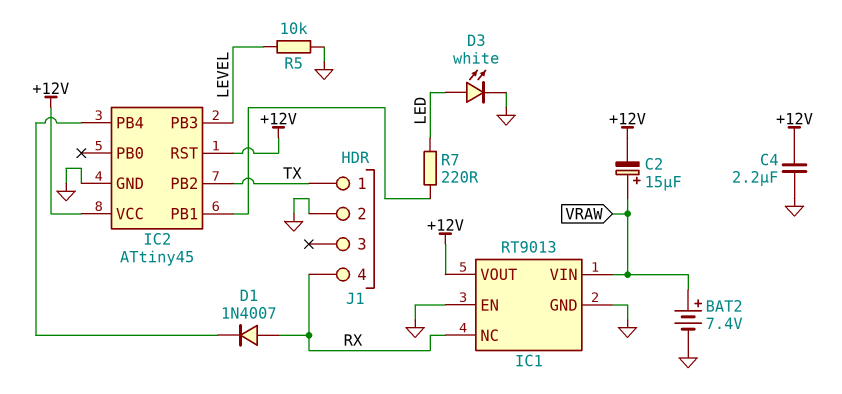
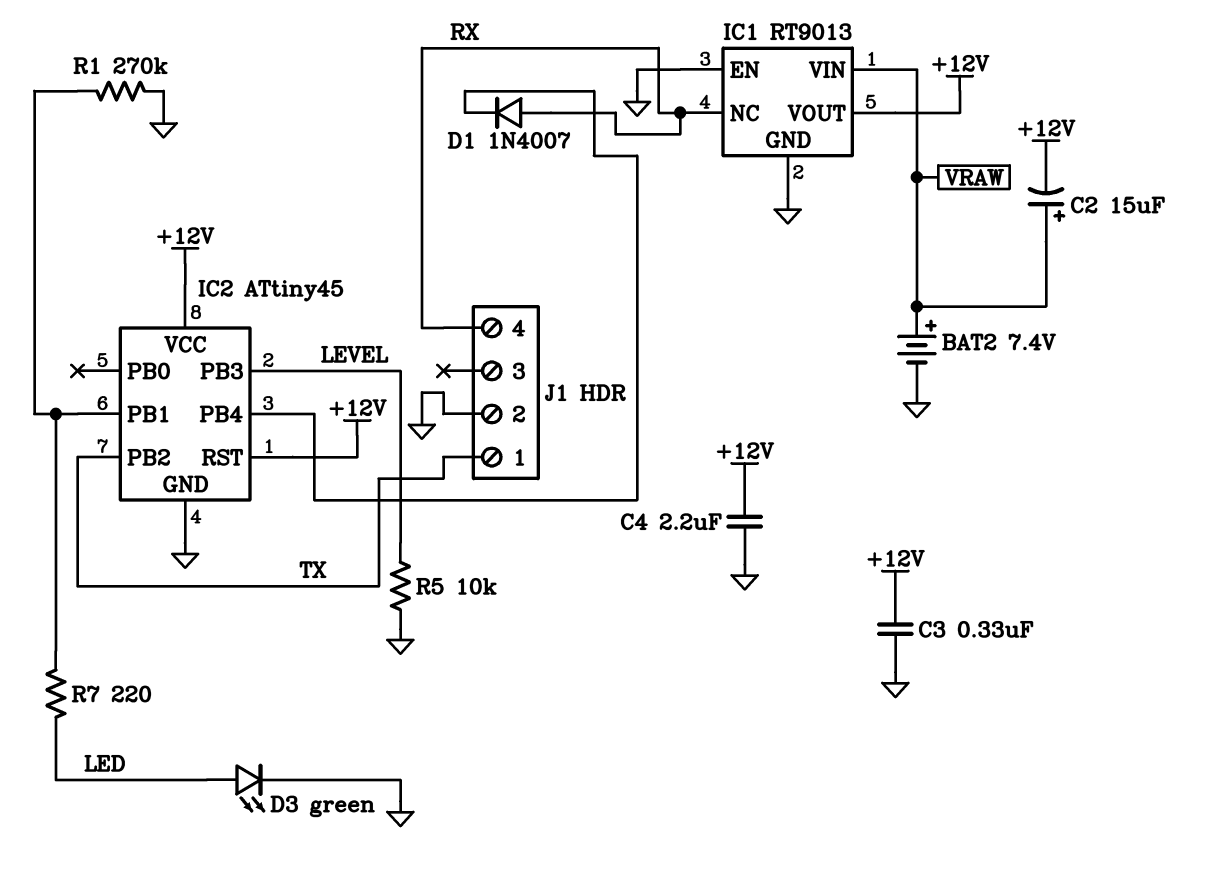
C3: none -> 330nF (+12V, GND)
D3: LED white (A LED, K GND) -> LED green (A LED, K GND)
R1: none -> 270k (GND, IC2/PB1)

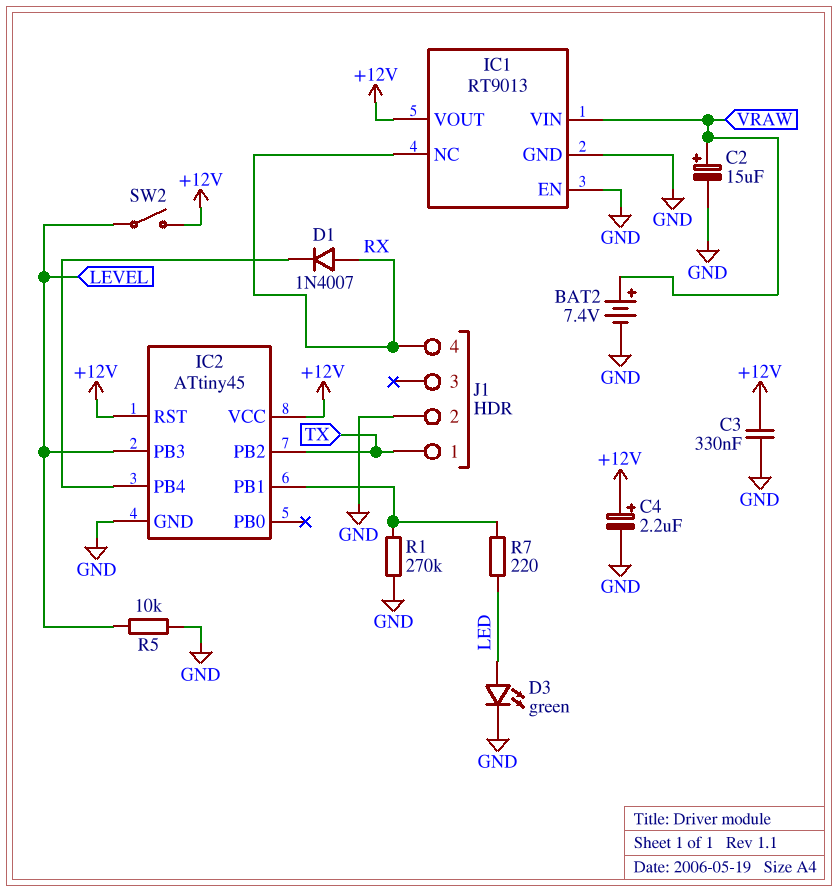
C2: 15uF (plus VRAW, minus +12V) -> 15uF (plus VRAW, minus GND)
C4: 2.2uF (+12V, GND) -> 2.2uF (plus +12V, minus GND)
SW2: none -> switch (+12V, LEVEL)

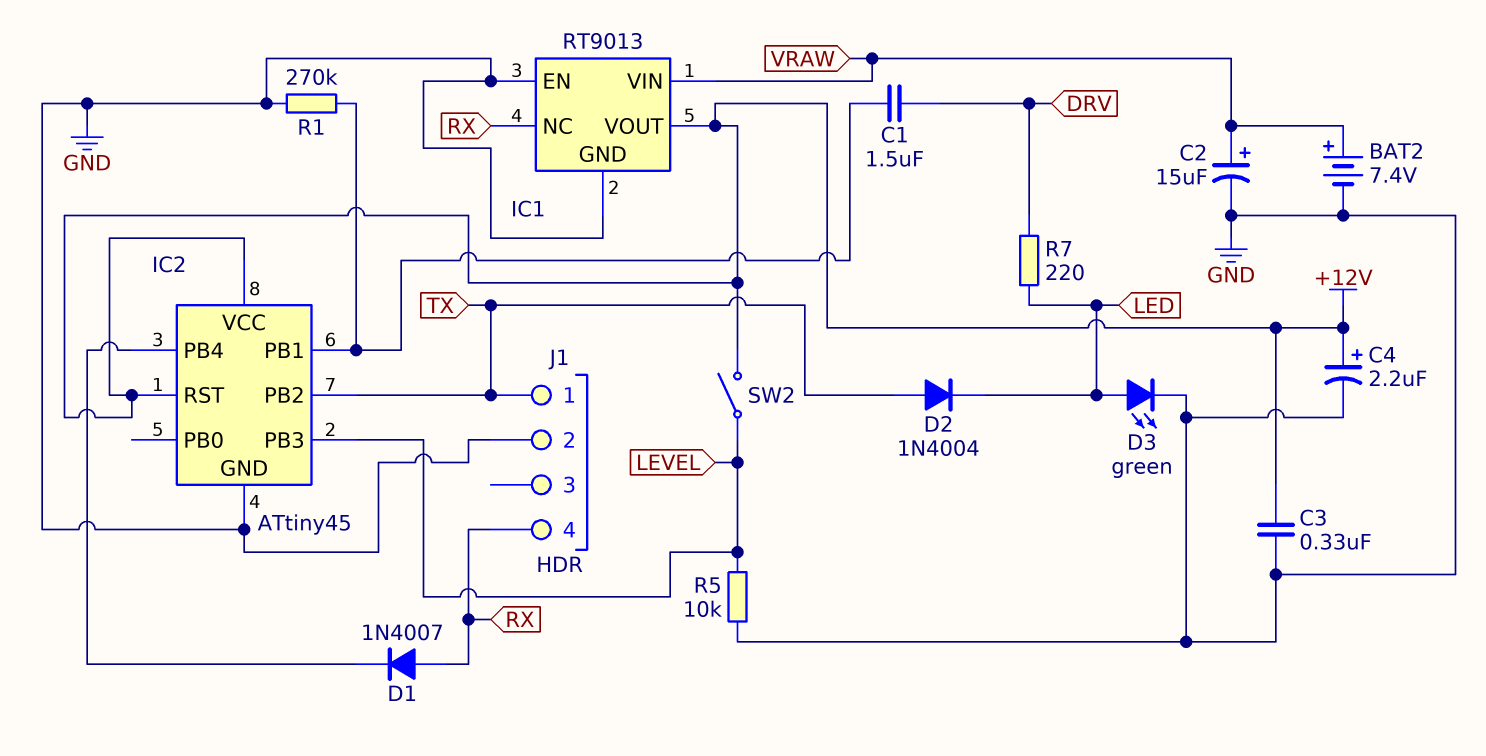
C1: none -> 1.5uF (DRV, IC2/PB1)
D2: none -> diode 1N4004 (A TX, K LED)
R7: 220 (IC2/PB1, LED) -> 220 (DRV, LED)

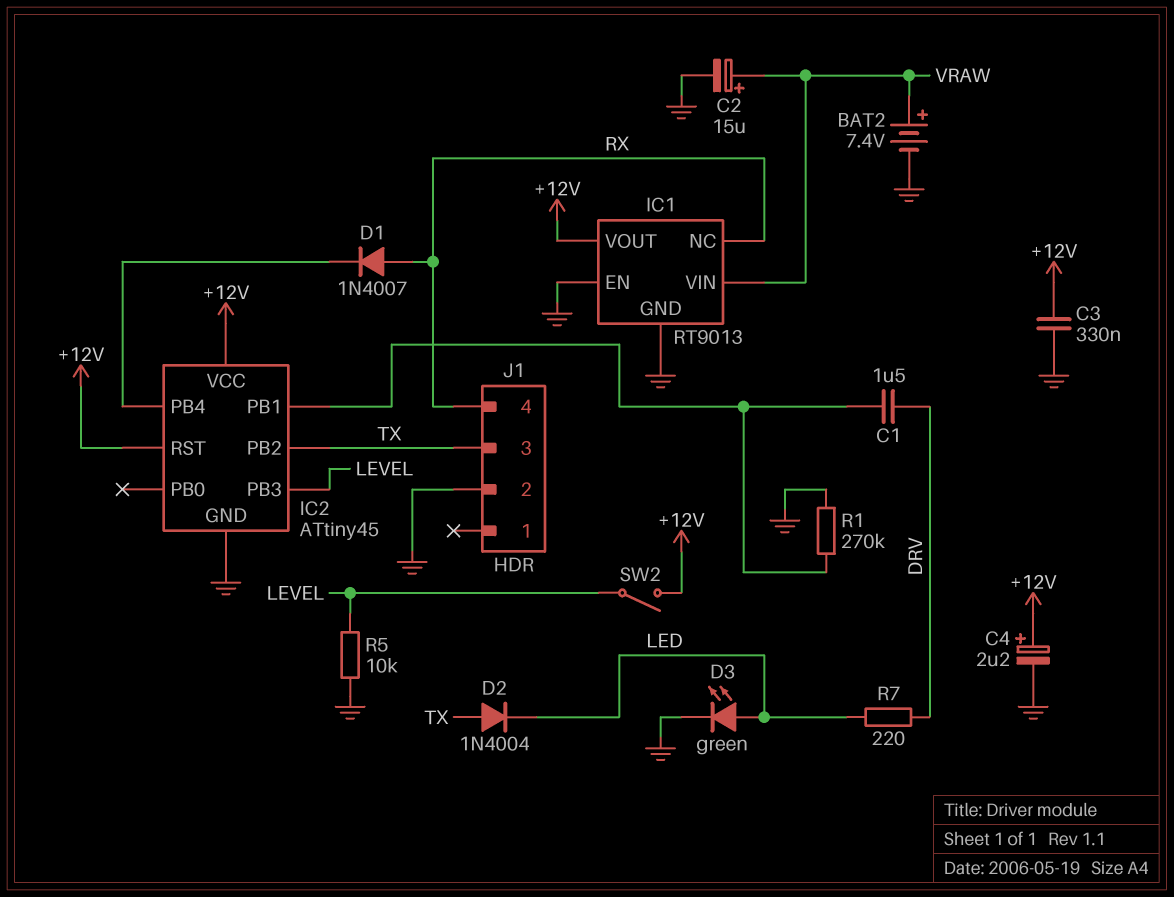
J1 pin 1: TX -> none
J1 pin 3: none -> TX

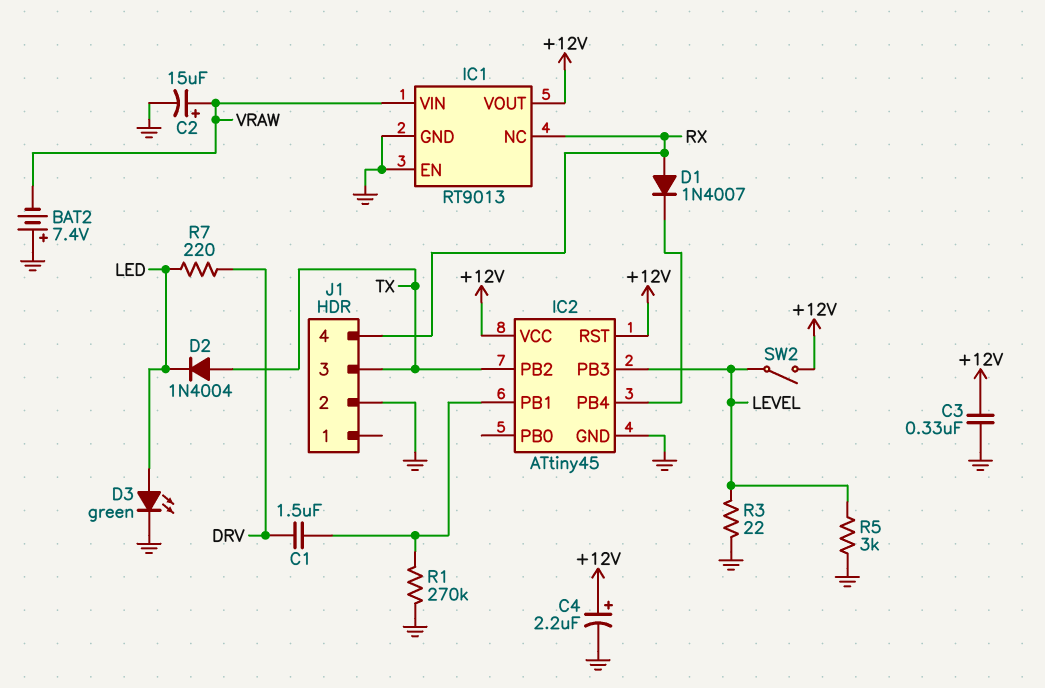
BAT2: 7.4V (plus VRAW, minus GND) -> 7.4V (plus GND, minus VRAW)
R3: none -> 22 (GND, LEVEL)
R5: 10k (GND, LEVEL) -> 3k (GND, LEVEL)

